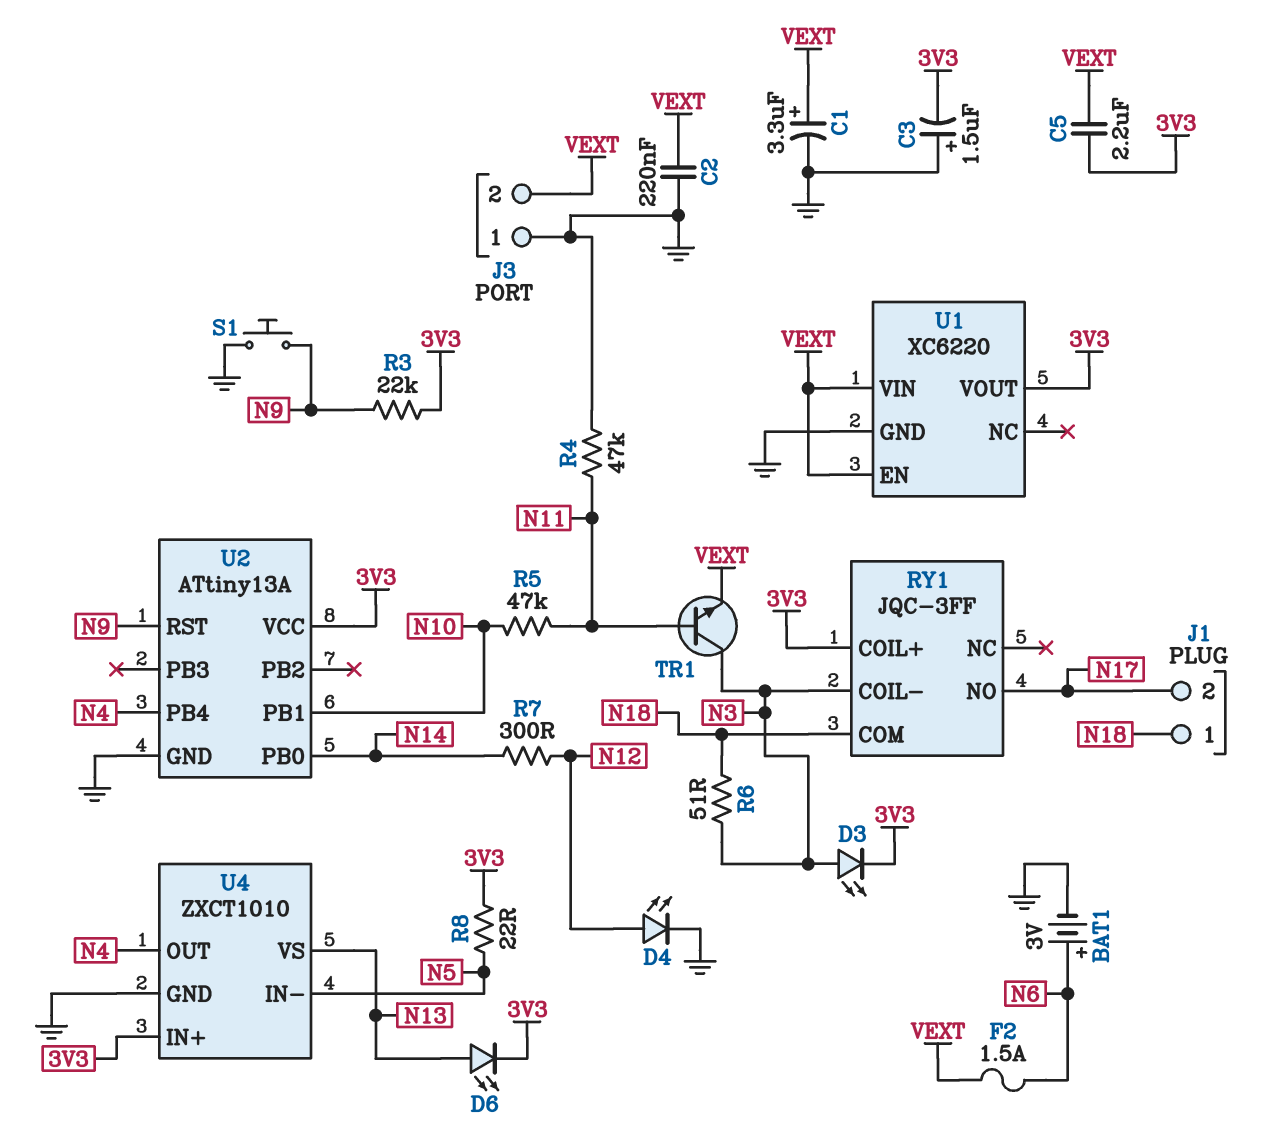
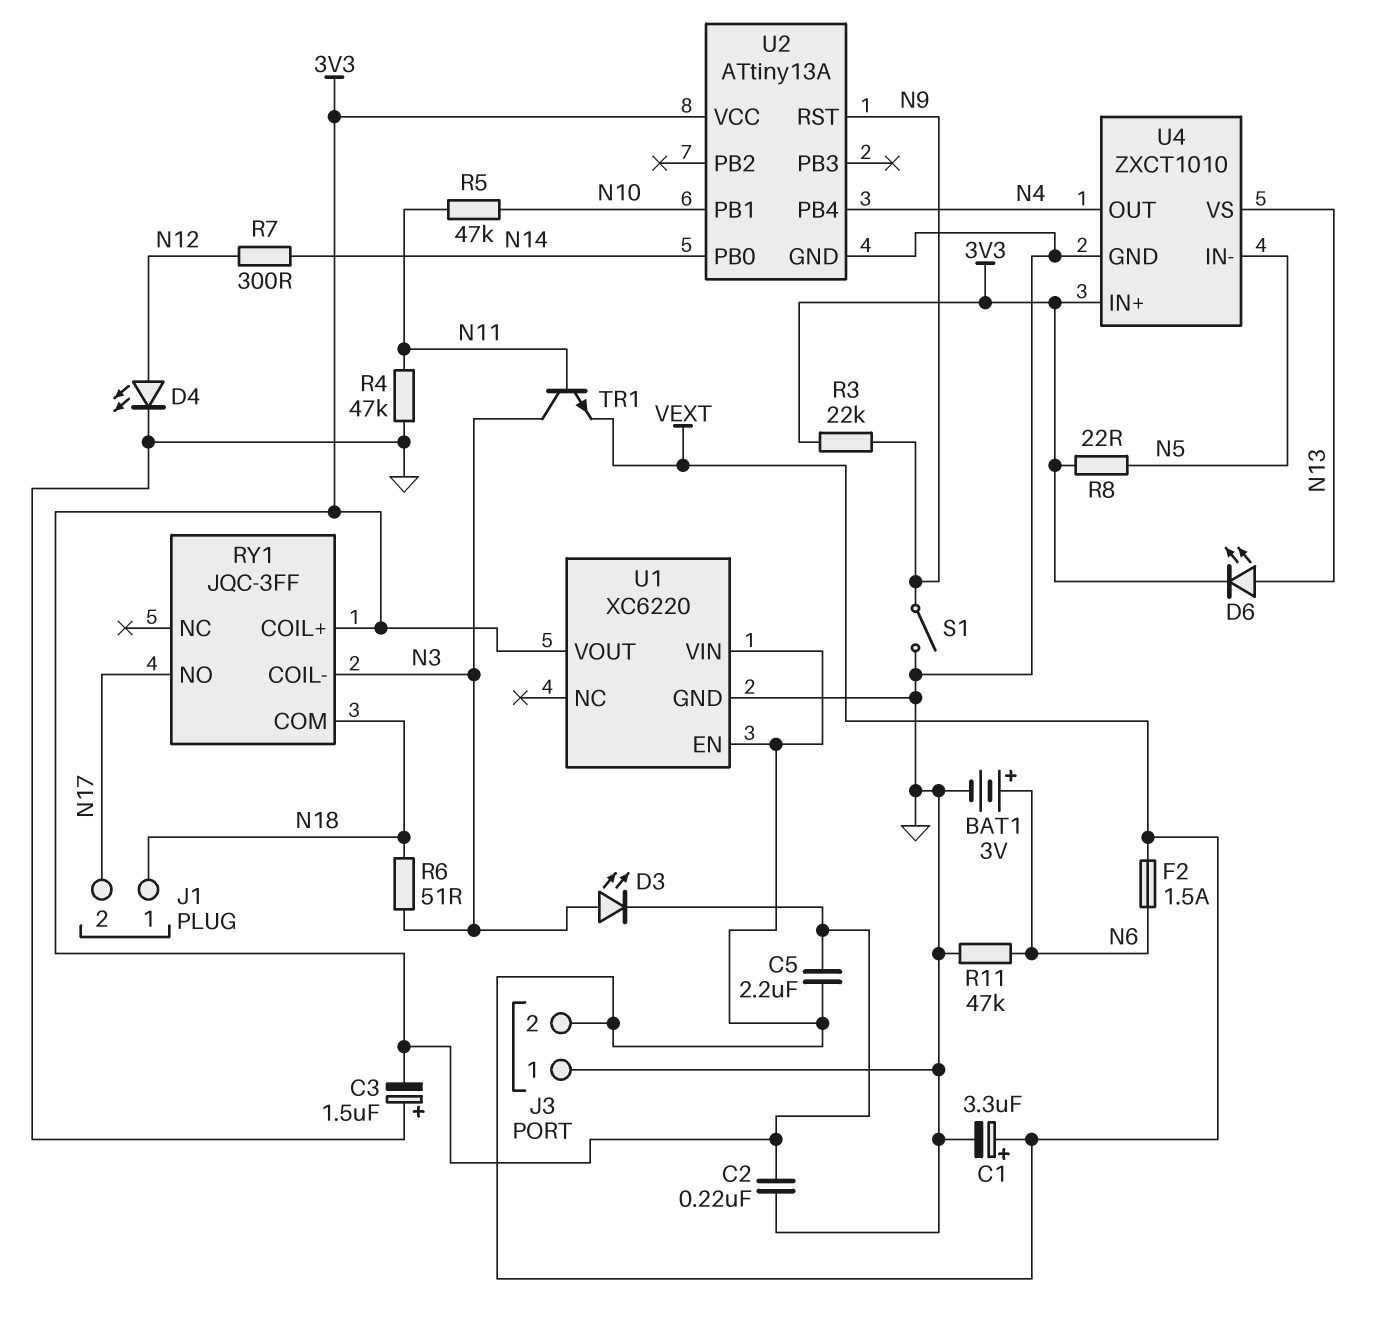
C2: 220nF (GND, VEXT) -> 220nF (3V3, GND)
R11: none -> 47k (GND, N6)
S1: button (GND, N9) -> switch (GND, N9)

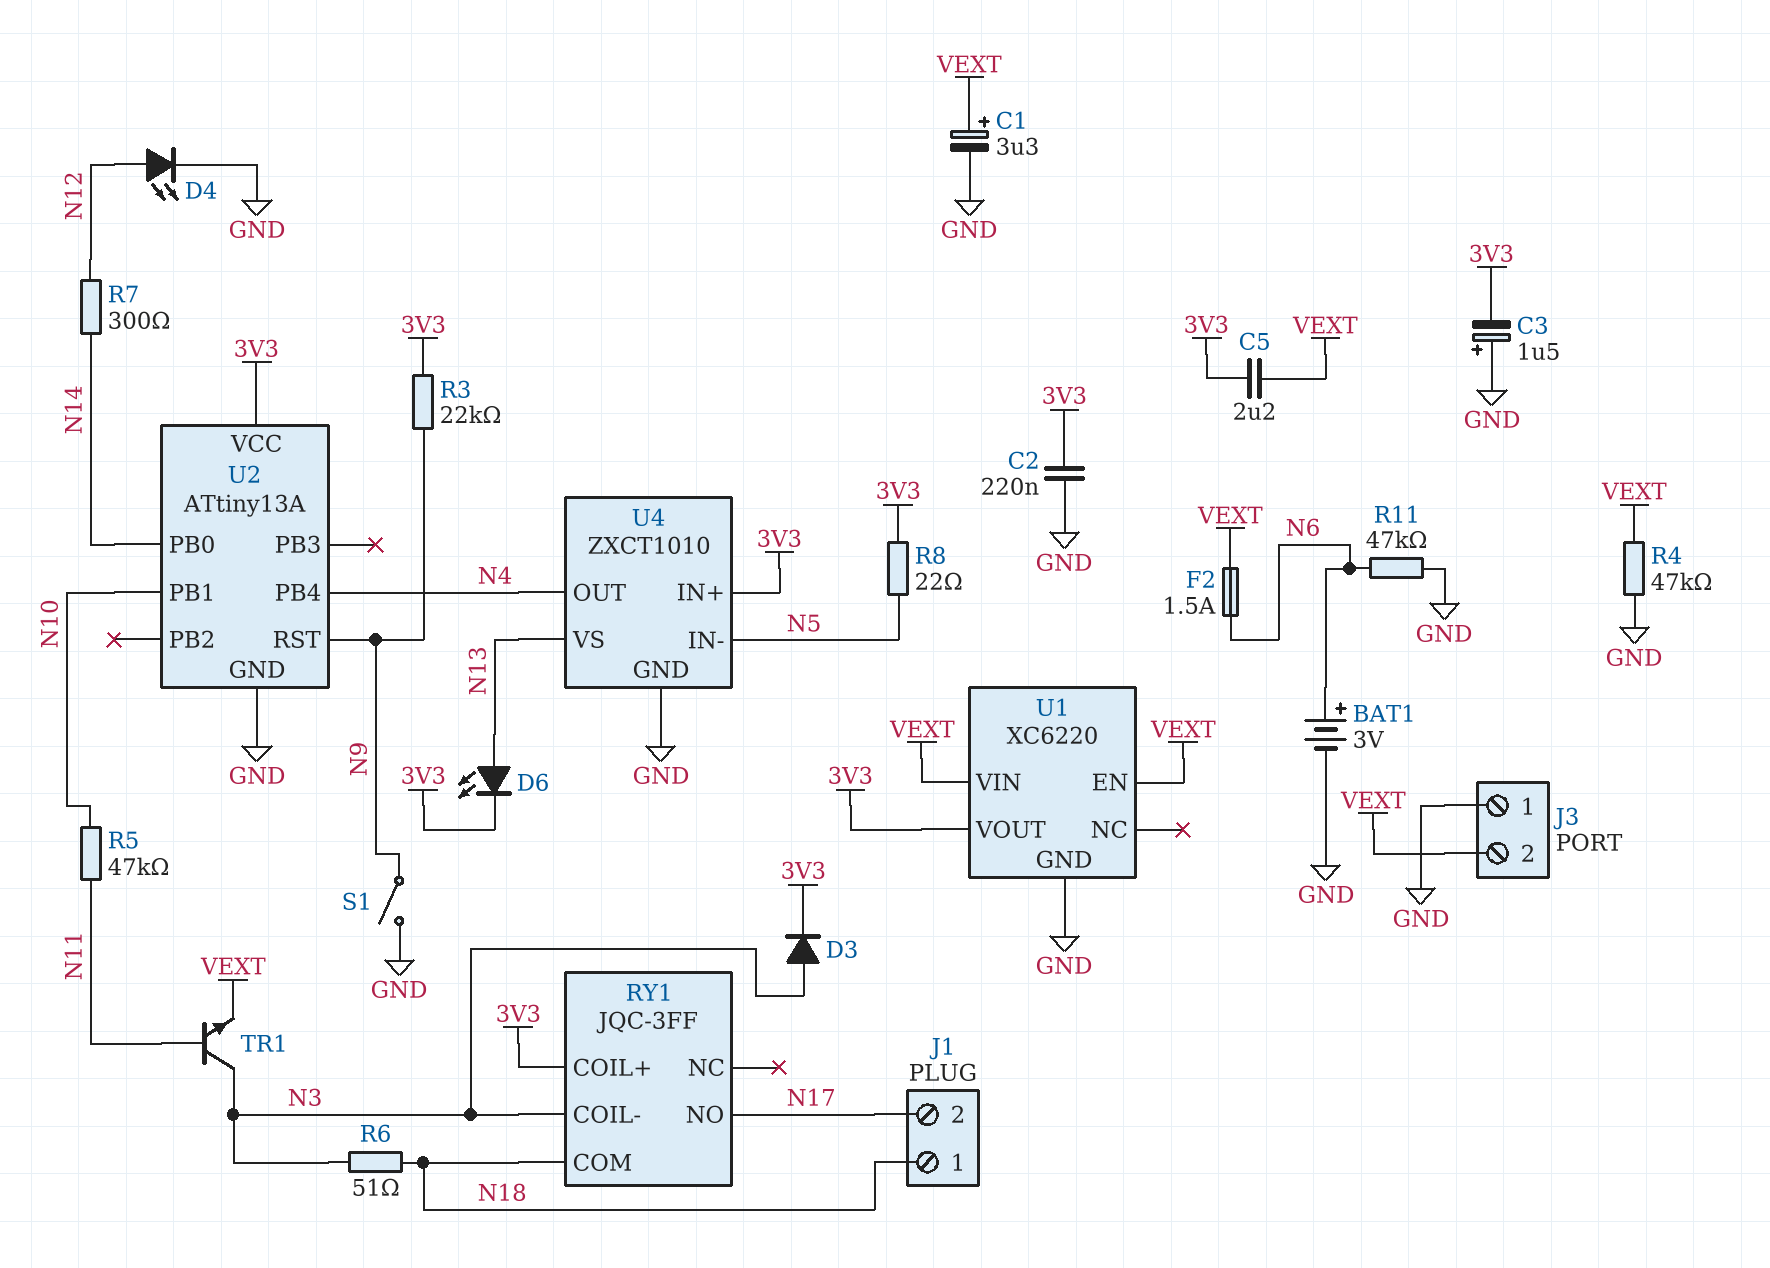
D3: LED (A N3, K 3V3) -> diode (A N3, K 3V3)
R4: 47k (GND, N11) -> 47k (GND, VEXT)

